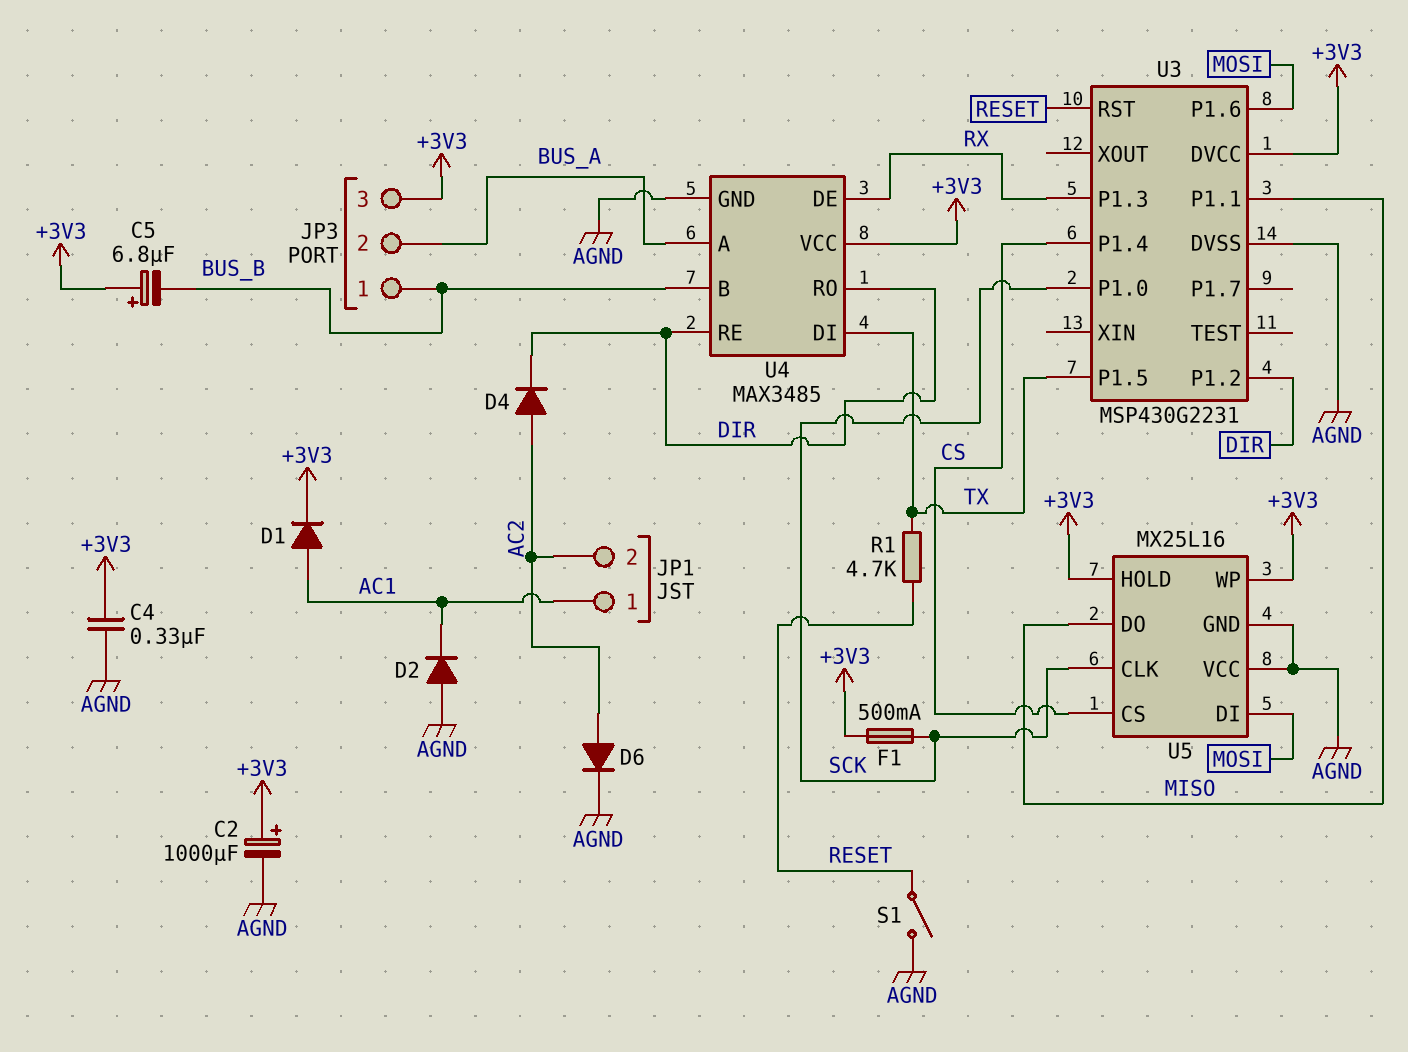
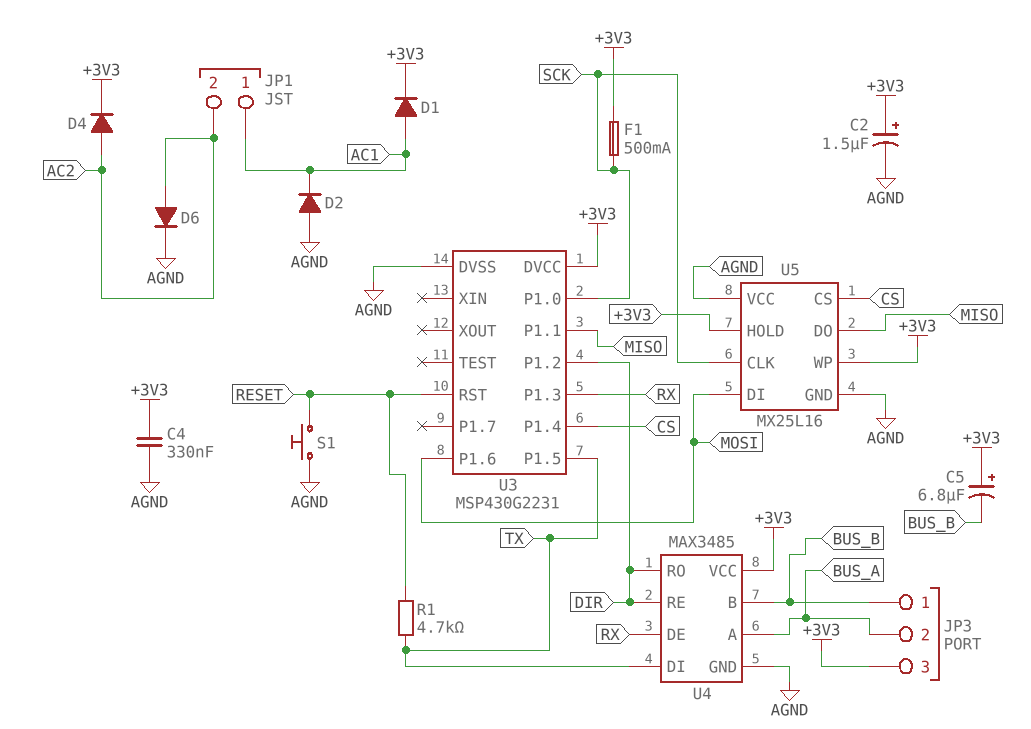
C2: 1000uF (plus +3V3, minus AGND) -> 1.5uF (plus +3V3, minus AGND)
D4: diode (A AC2, K DIR) -> diode (A AC2, K +3V3)
S1: switch (AGND, RESET) -> button (AGND, RESET)

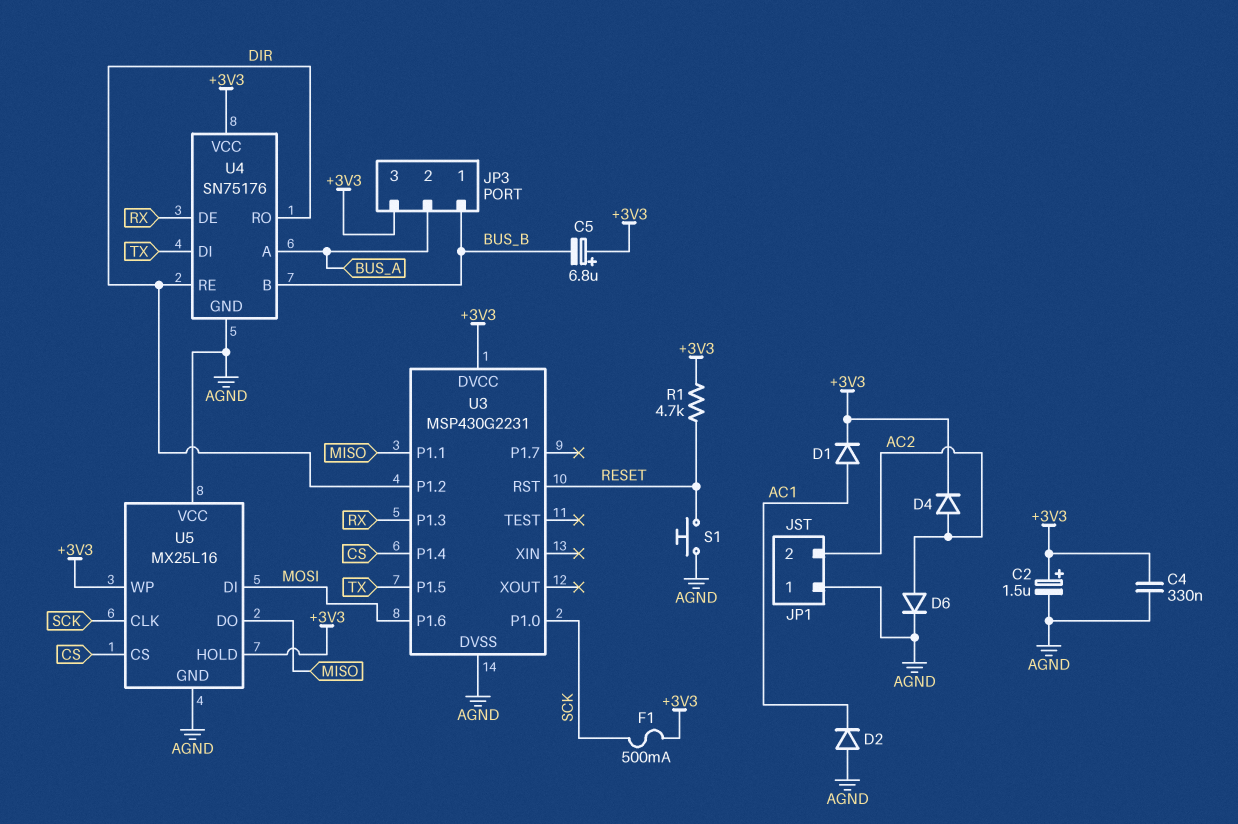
JP1 pin 1: AC1 -> AGND
R1: 4.7k (RESET, TX) -> 4.7k (+3V3, RESET)
U4: MAX3485 -> SN75176

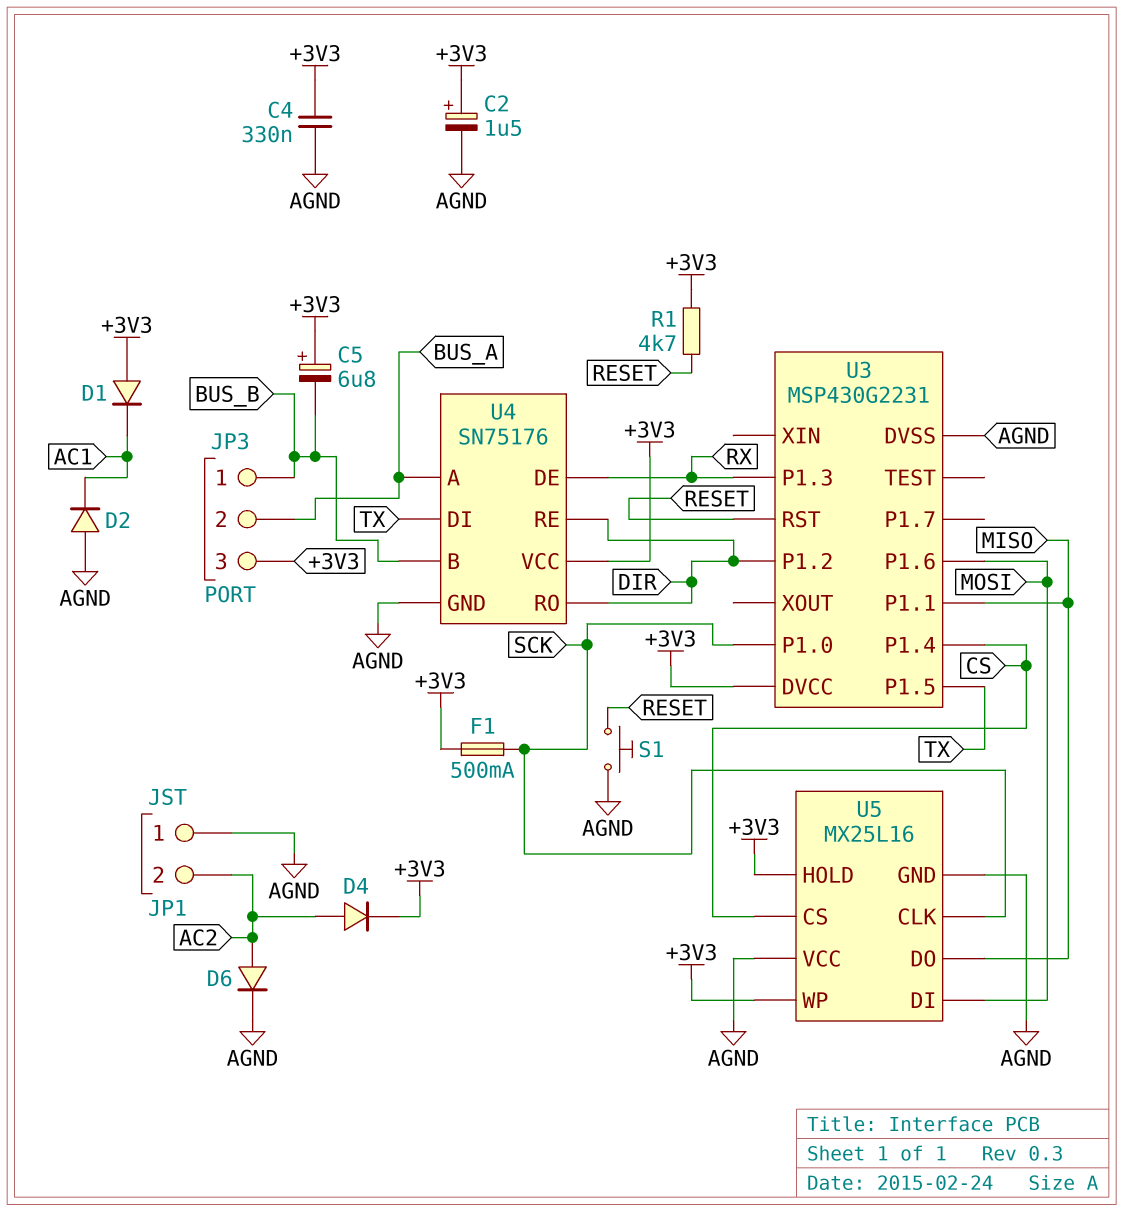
D1: diode (A AC1, K +3V3) -> diode (A +3V3, K AC1)

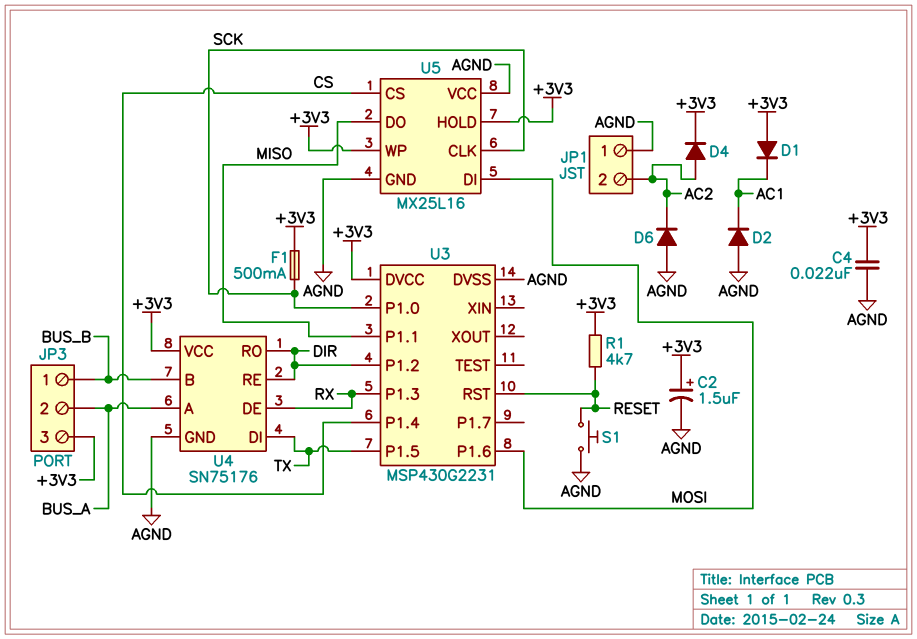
C4: 330nF (+3V3, AGND) -> 22nF (+3V3, AGND)
C5: 6.8uF (plus +3V3, minus BUS_B) -> none
D6: diode (A AC2, K AGND) -> diode (A AGND, K AC2)

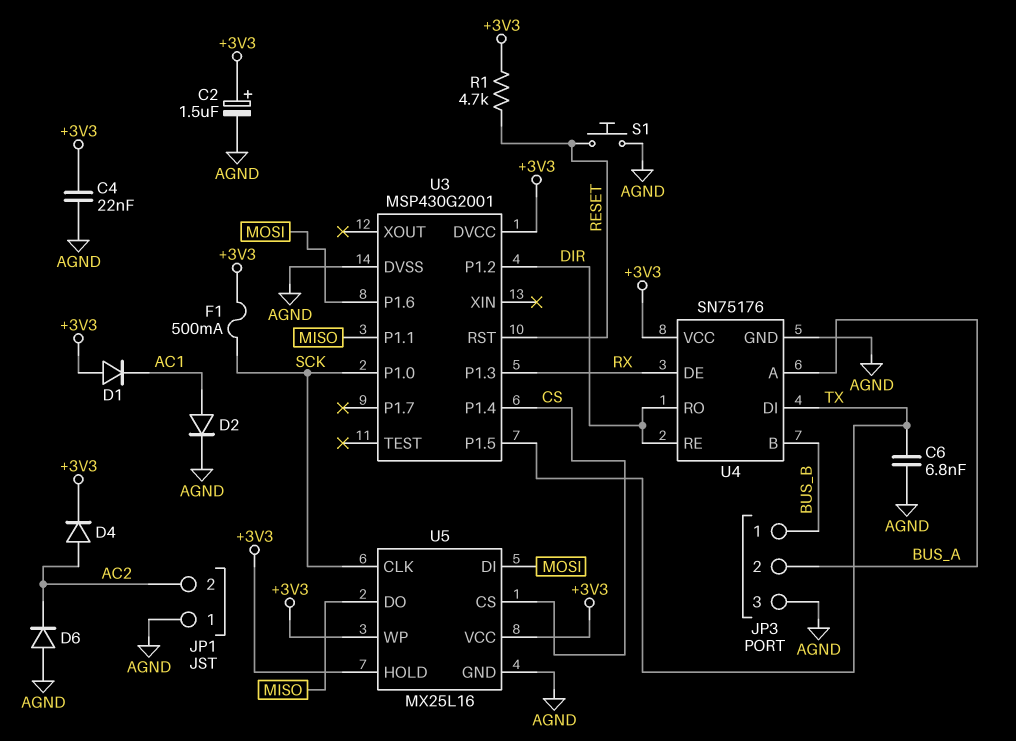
C6: none -> 6.8nF (AGND, TX)
D2: diode (A AGND, K AC1) -> diode (A AC1, K AGND)
JP3 pin 3: +3V3 -> AGND
U3: MSP430G2231 -> MSP430G2001
U5 pin VCC: AGND -> +3V3

